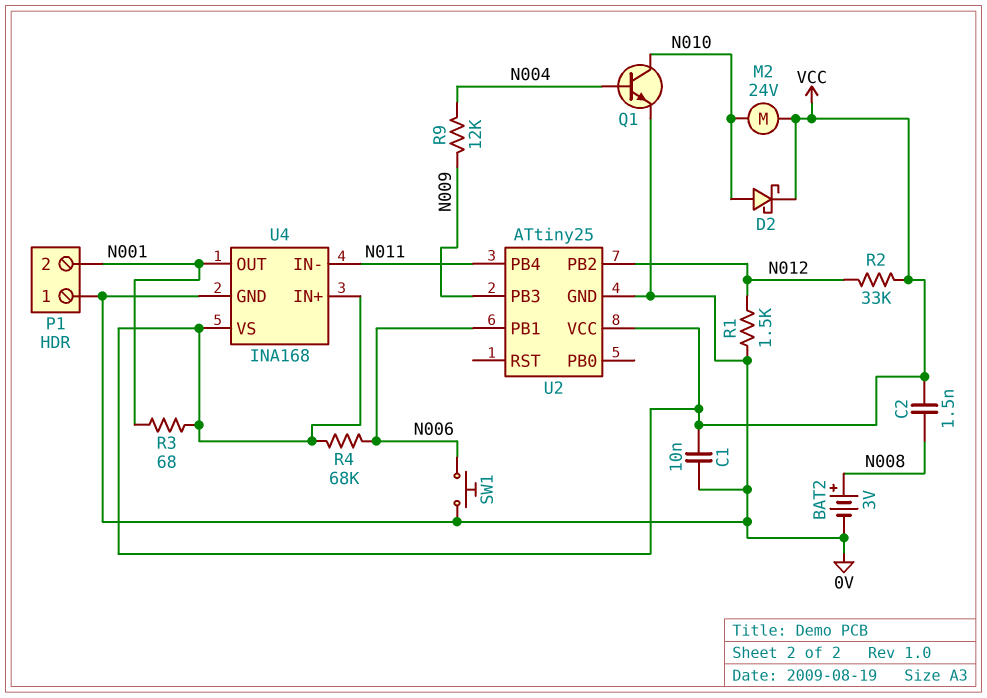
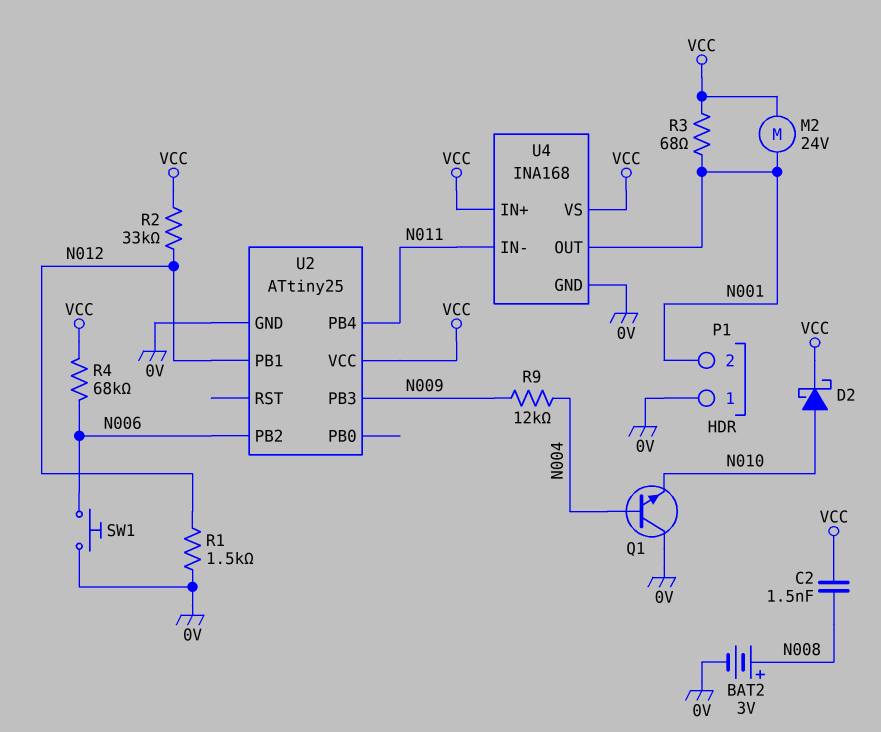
C1: 10nF (0V, VCC) -> none
M2: motor 24V (N010, VCC) -> motor 24V (N001, VCC)
Q1: NPN (B N004, C N010, E 0V) -> NPN (B N004, C 0V, E N010)
U2 pin PB1: N006 -> N012
U2 pin PB2: N012 -> N006

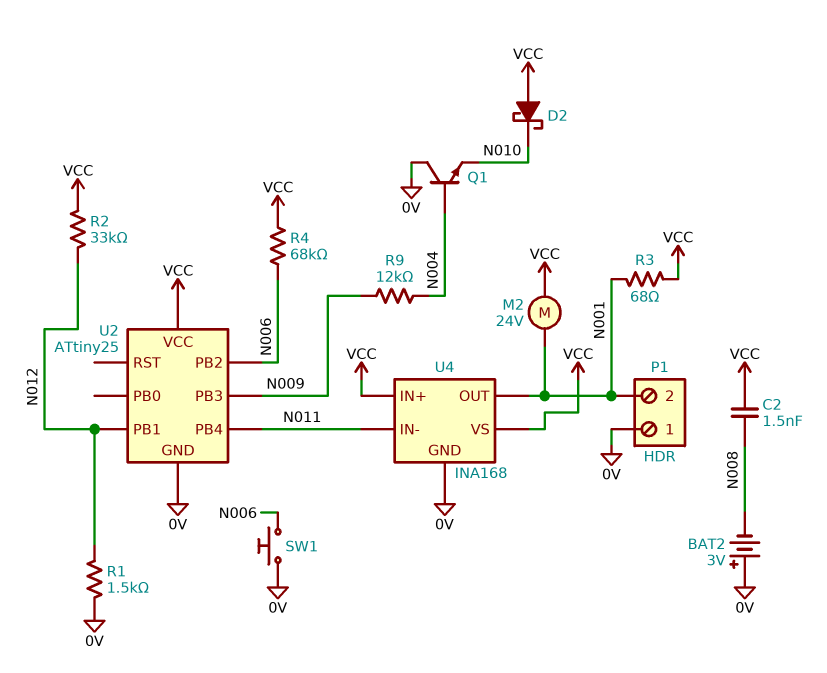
BAT2: 3V (plus N008, minus 0V) -> 3V (plus 0V, minus N008)
D2: schottky (A N010, K VCC) -> schottky (A VCC, K N010)

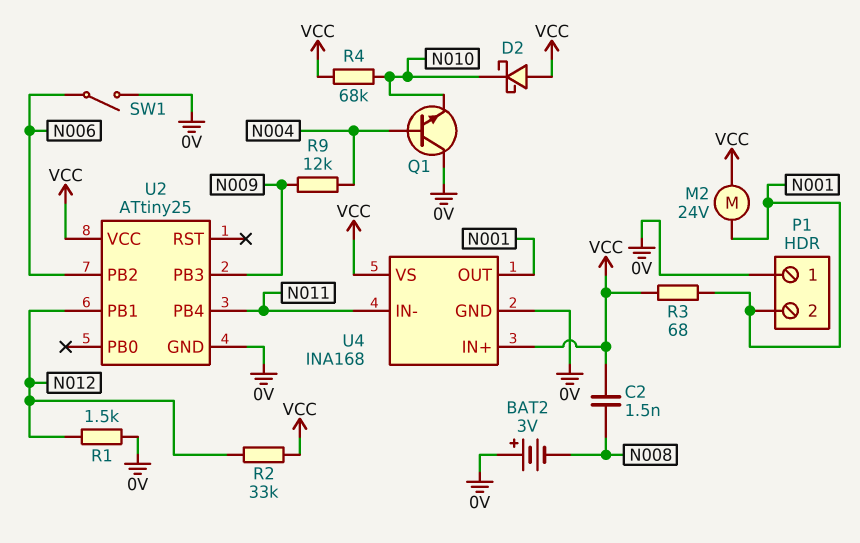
R4: 68k (N006, VCC) -> 68k (N010, VCC)
SW1: button (0V, N006) -> switch (0V, N006)

